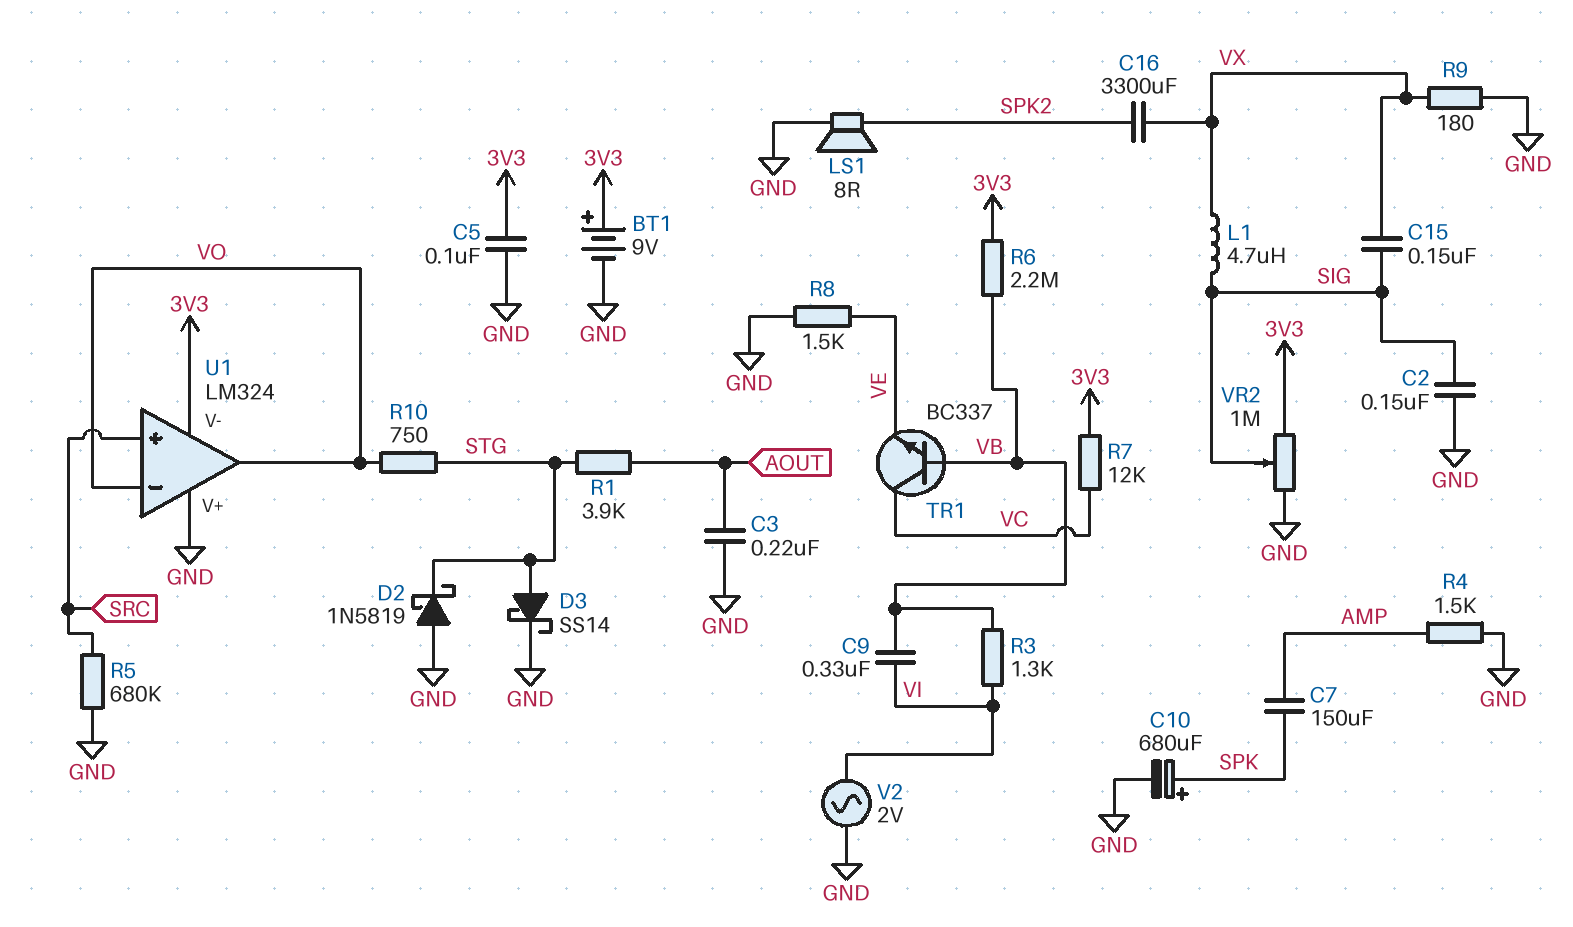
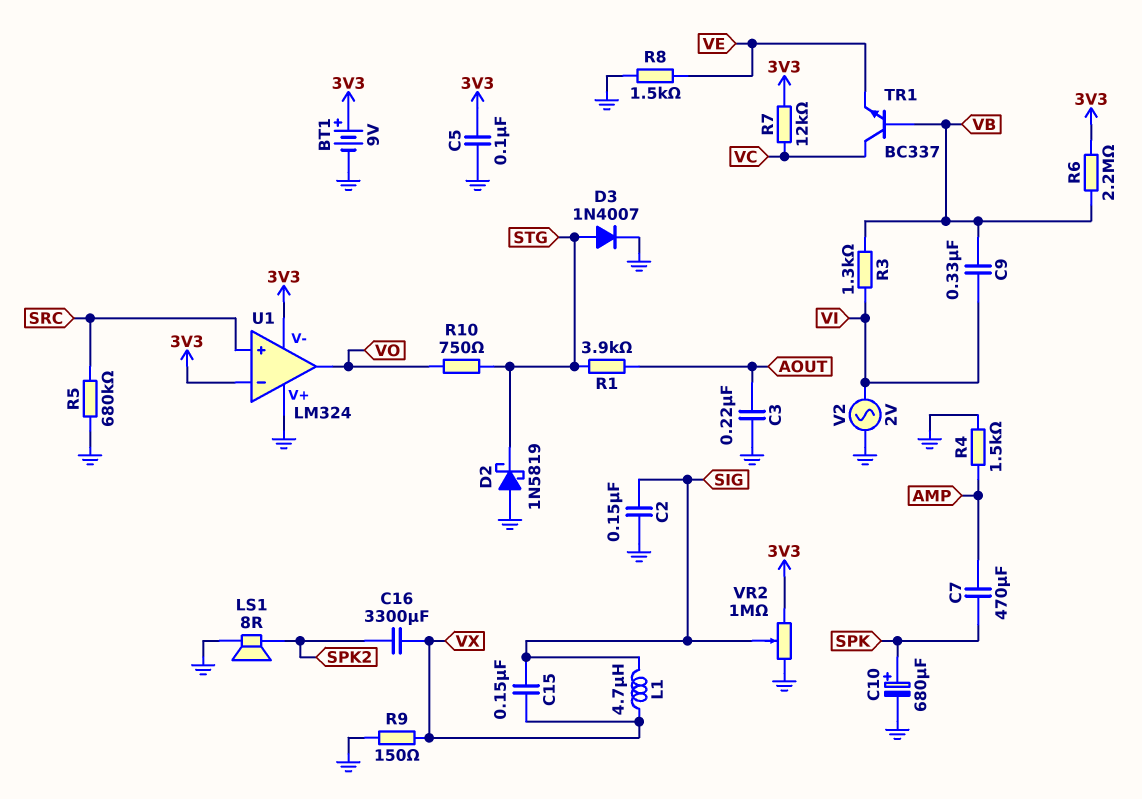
C7: 150uF (AMP, SPK) -> 470uF (AMP, SPK)
D3: schottky SS14 (A STG, K GND) -> diode 1N4007 (A STG, K GND)
R9: 180 (GND, VX) -> 150 (GND, VX)
U1 pin in-: VO -> 3V3

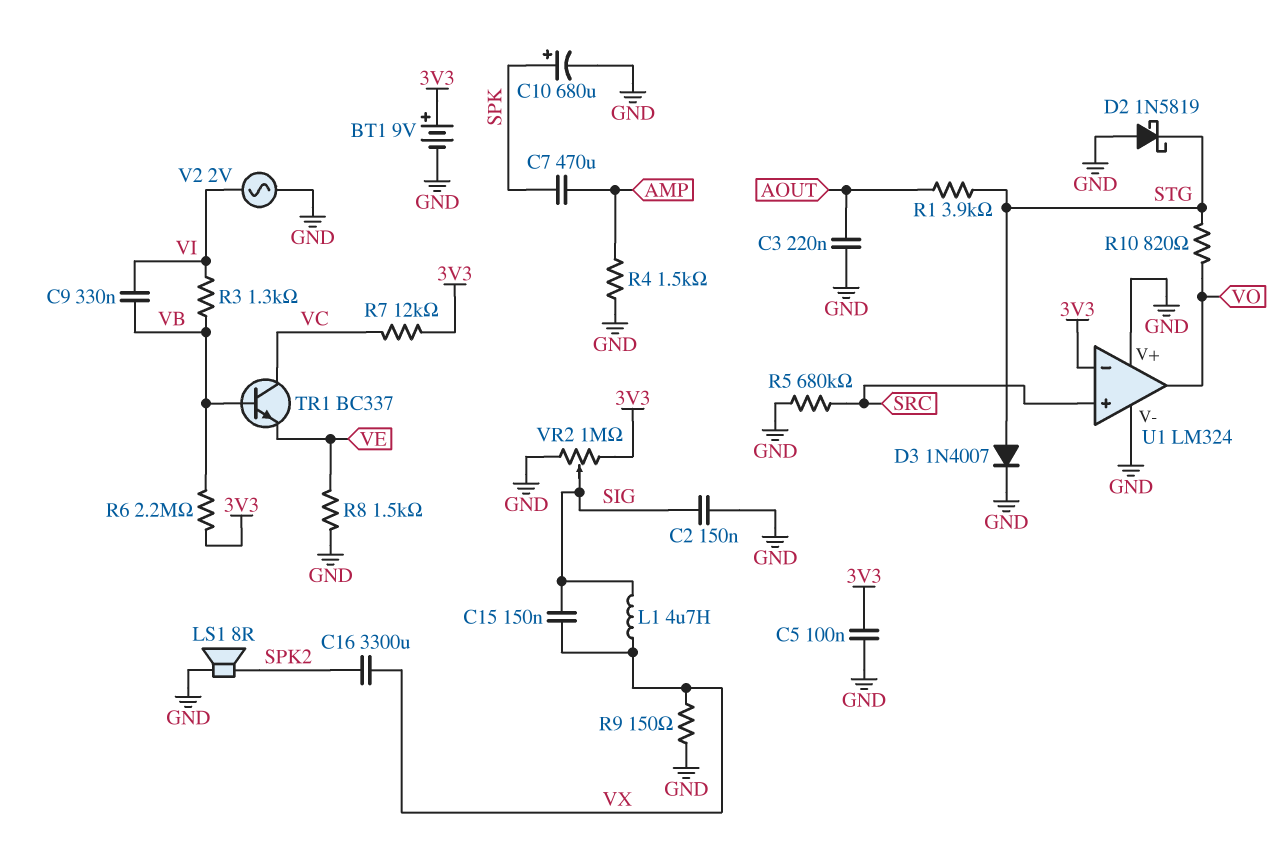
R10: 750 (STG, VO) -> 820 (STG, VO)
U1 pin V-: 3V3 -> GND

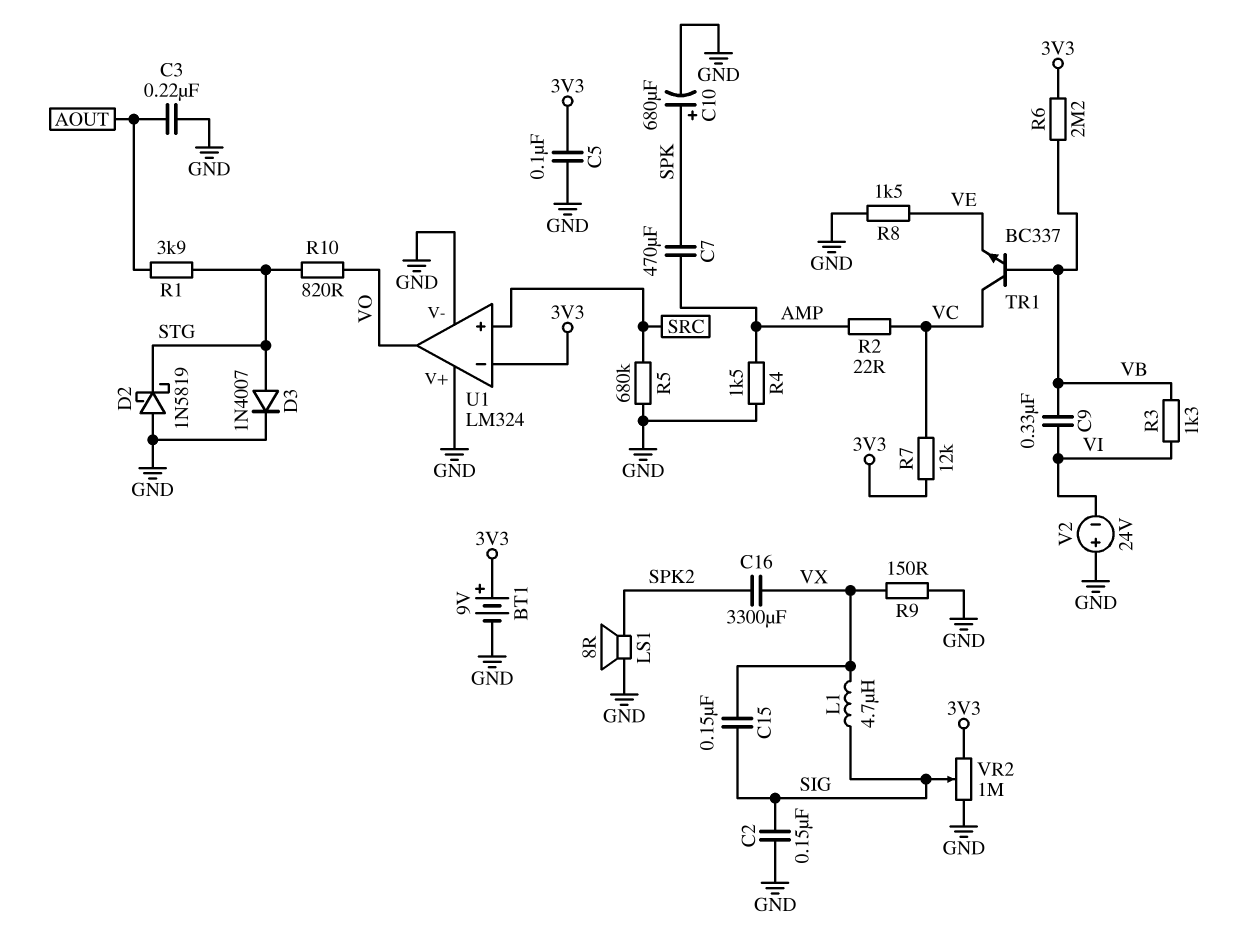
R2: none -> 22 (AMP, VC)
V2: AC 2V (GND, VI) -> 24V (plus GND, minus VI)

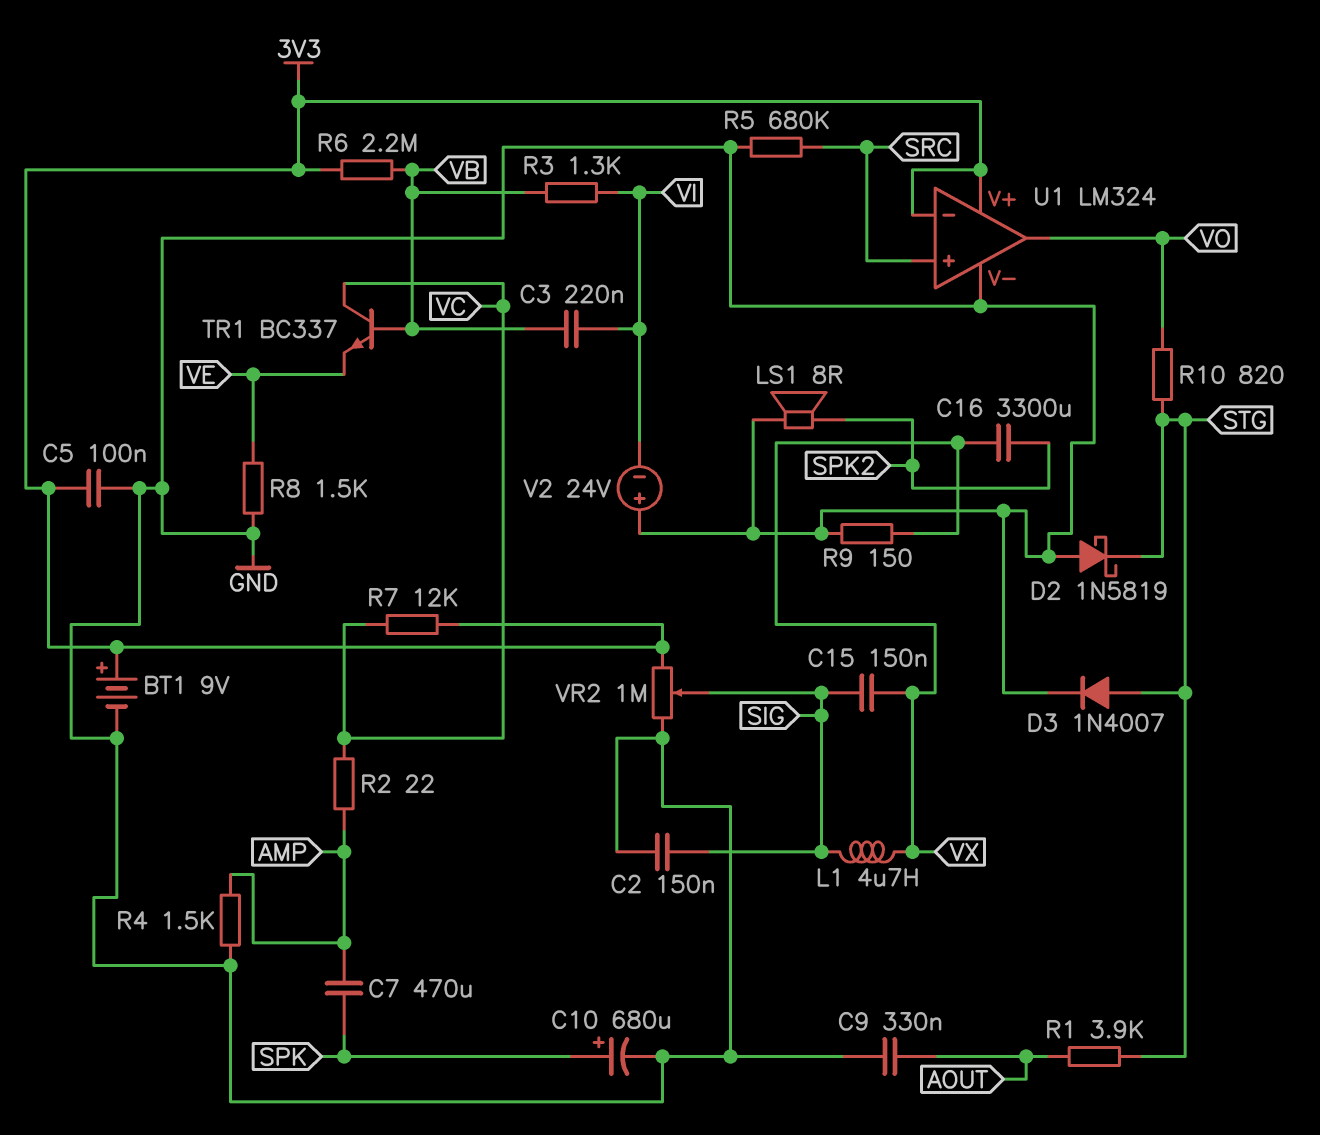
C3: 220nF (AOUT, GND) -> 220nF (VB, VI)
C9: 330nF (VB, VI) -> 330nF (AOUT, GND)
U1 pin V+: GND -> 3V3

